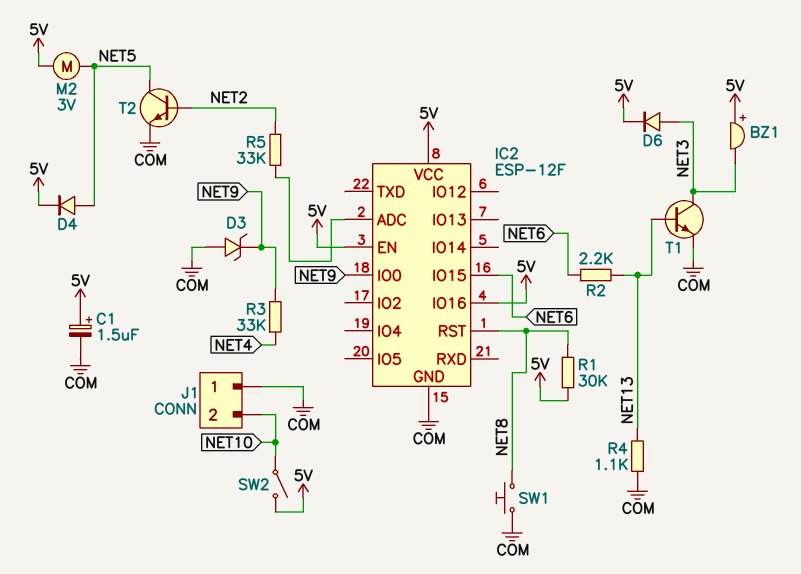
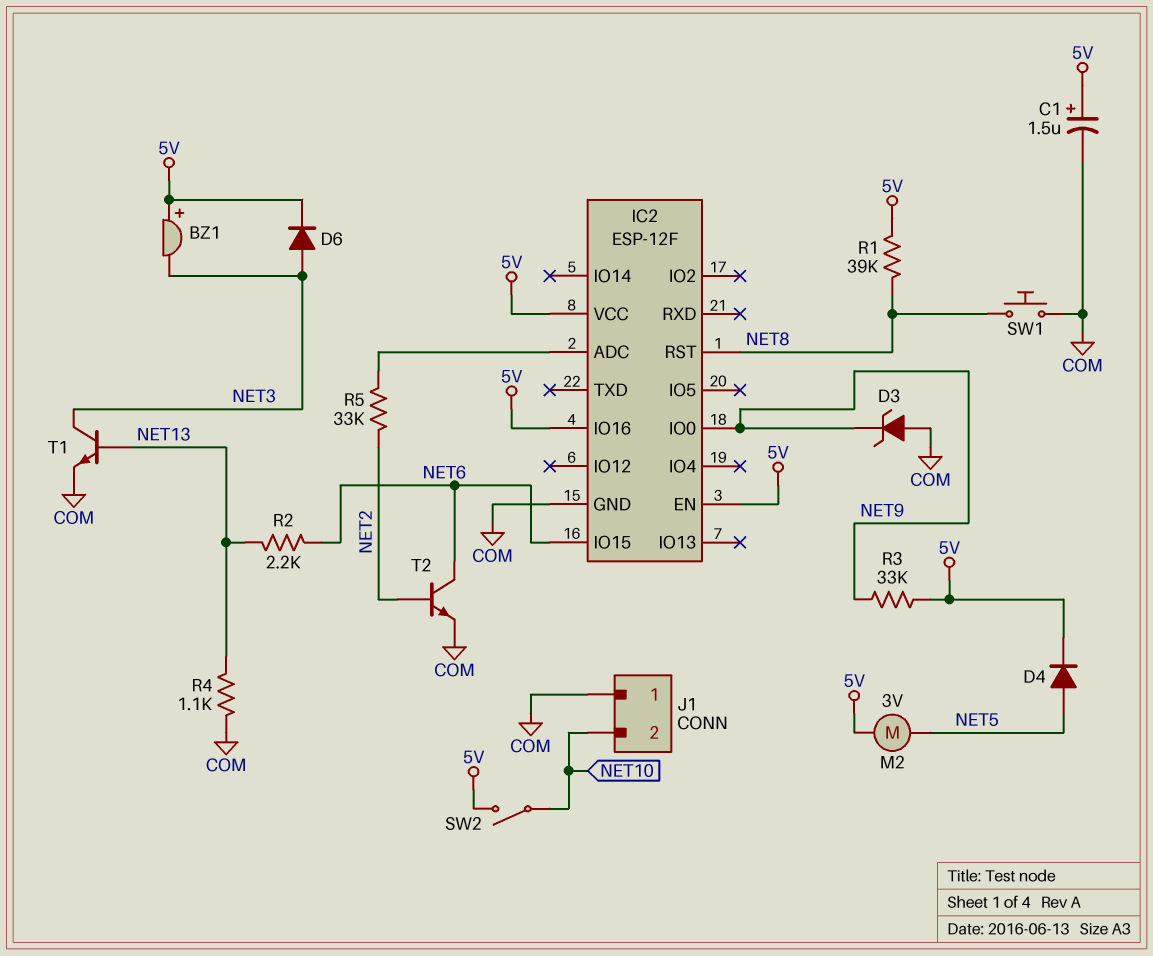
R1: 30k (5V, NET8) -> 39k (5V, NET8)
R3: 33k (NET4, NET9) -> 33k (5V, NET9)
T2: NPN (B NET2, C NET5, E COM) -> NPN (B NET2, C NET6, E COM)

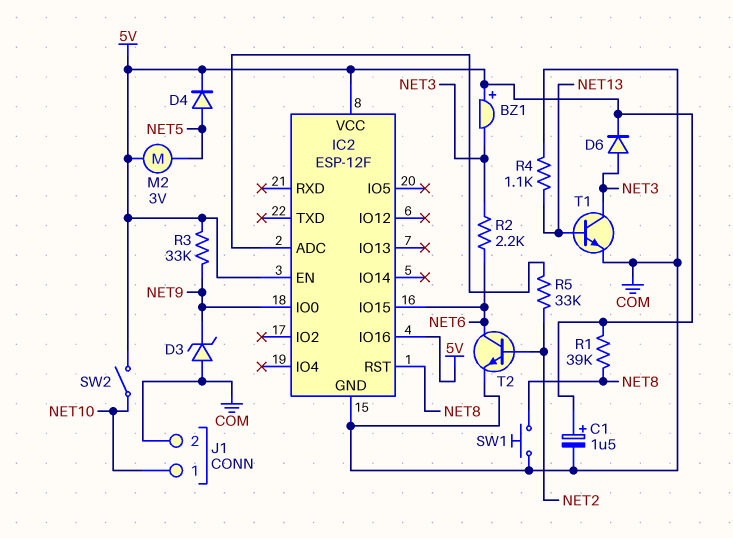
J1 pin 1: COM -> NET10
J1 pin 2: NET10 -> COM
R2: 2.2k (NET6, NET13) -> 2.2k (NET3, NET6)

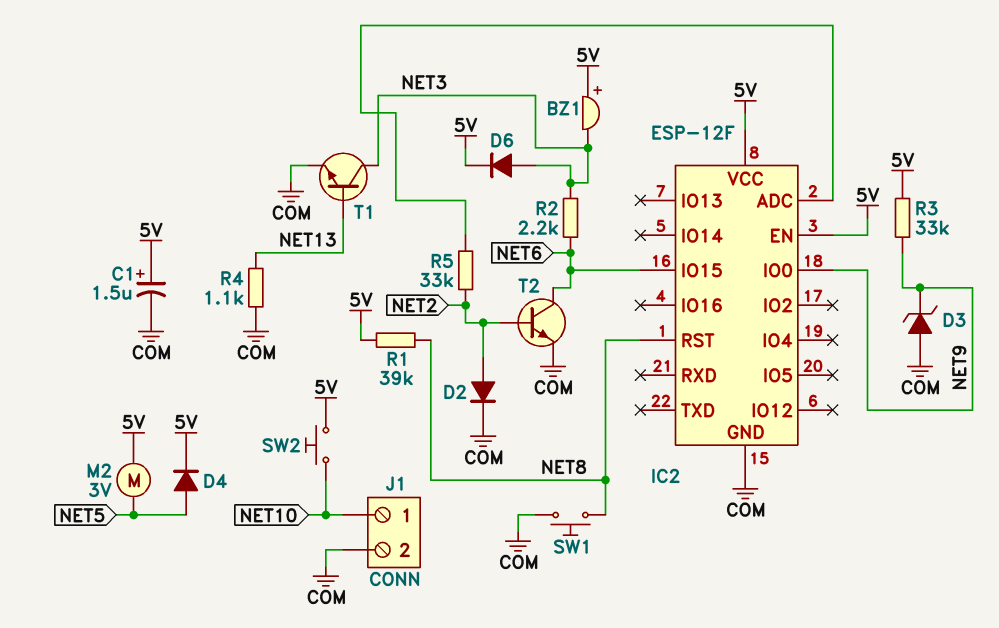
D2: none -> diode (A NET2, K COM)
IC2 pin IO16: 5V -> none
SW2: switch (5V, NET10) -> button (5V, NET10)

